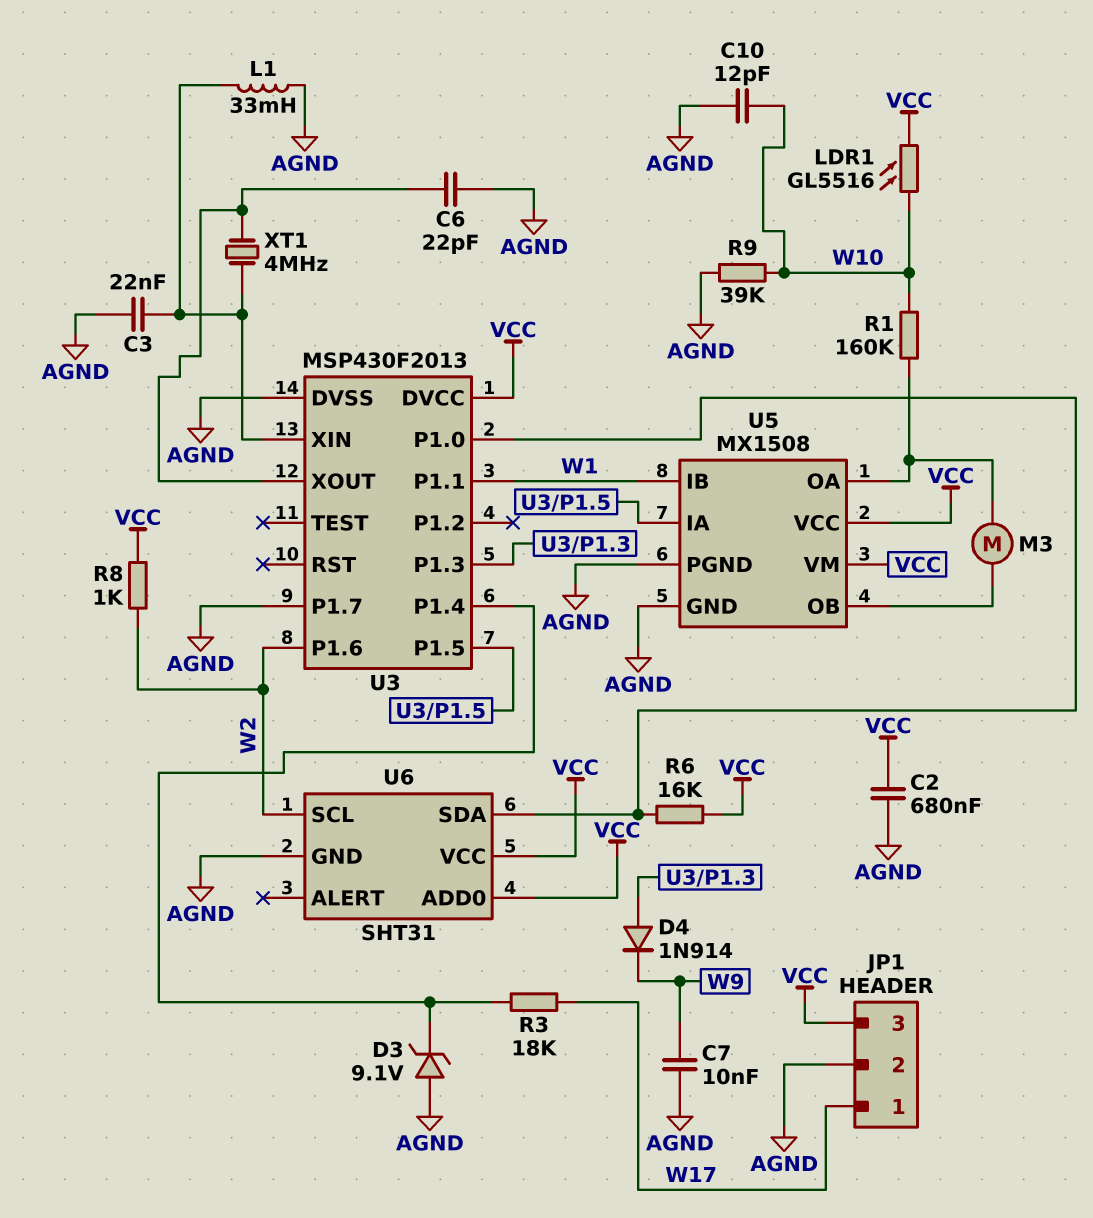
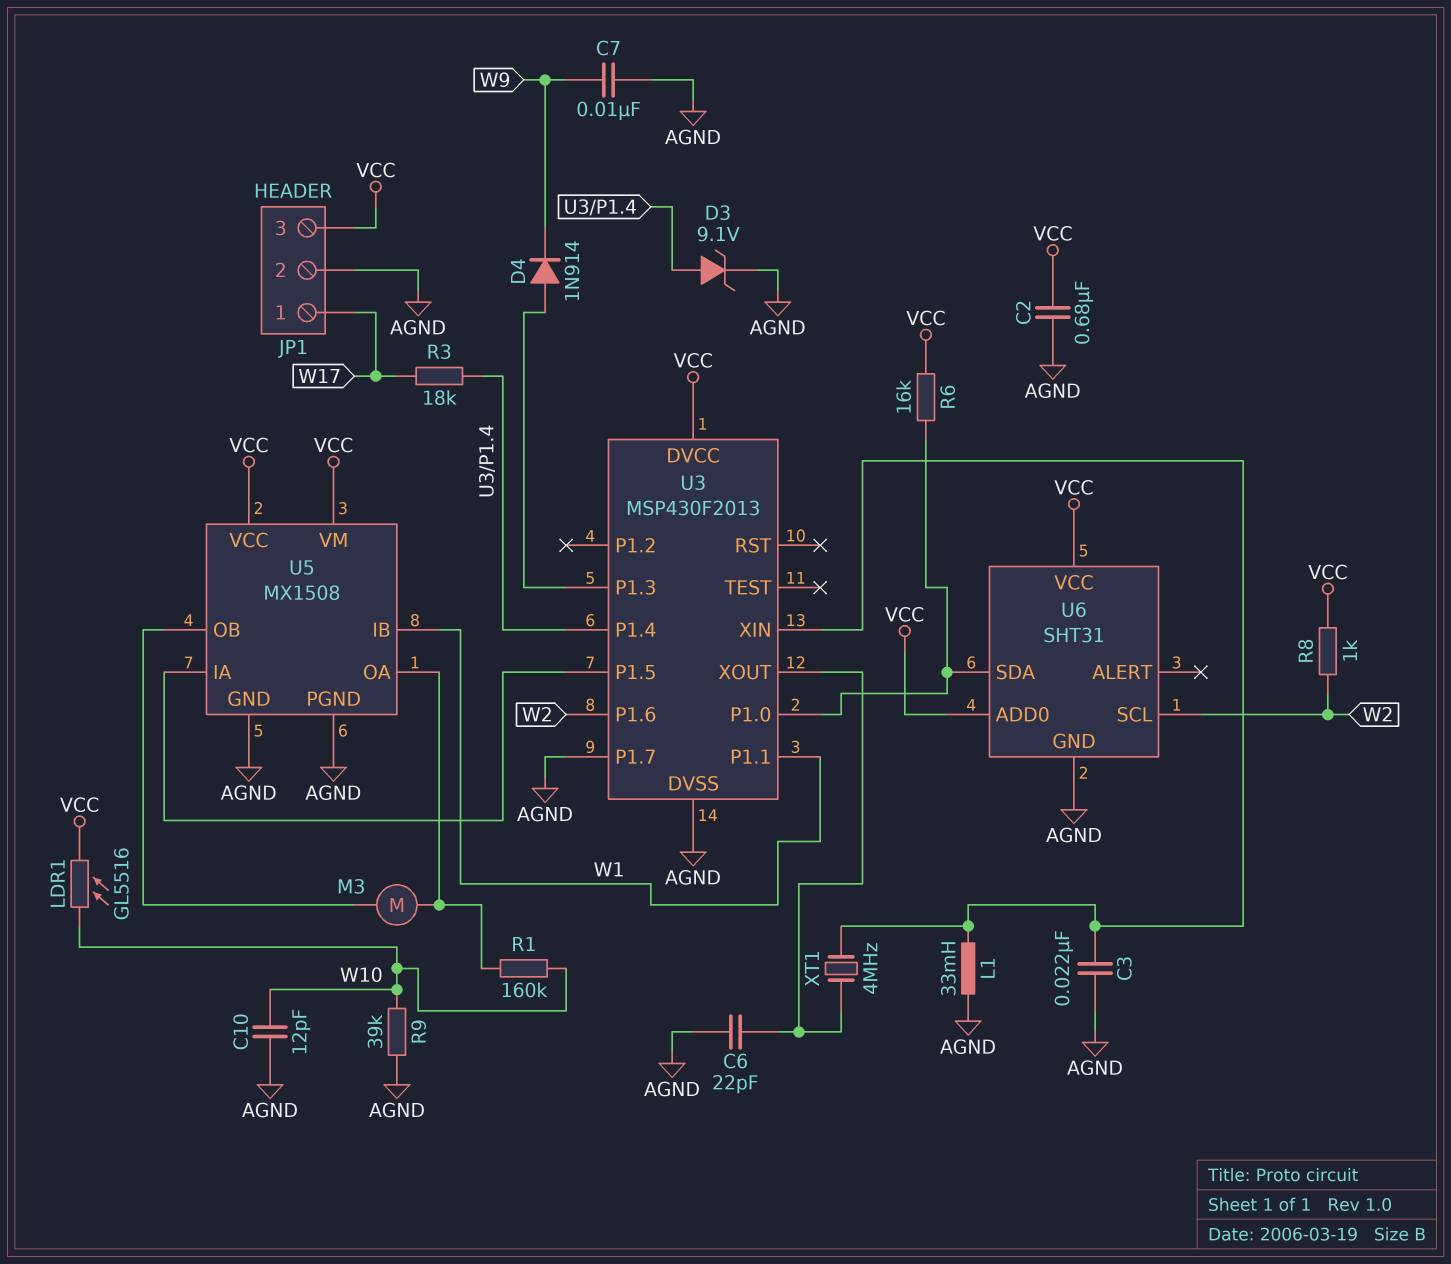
D3: zener 9.1V (A AGND, K U3/P1.4) -> zener 9.1V (A U3/P1.4, K AGND)

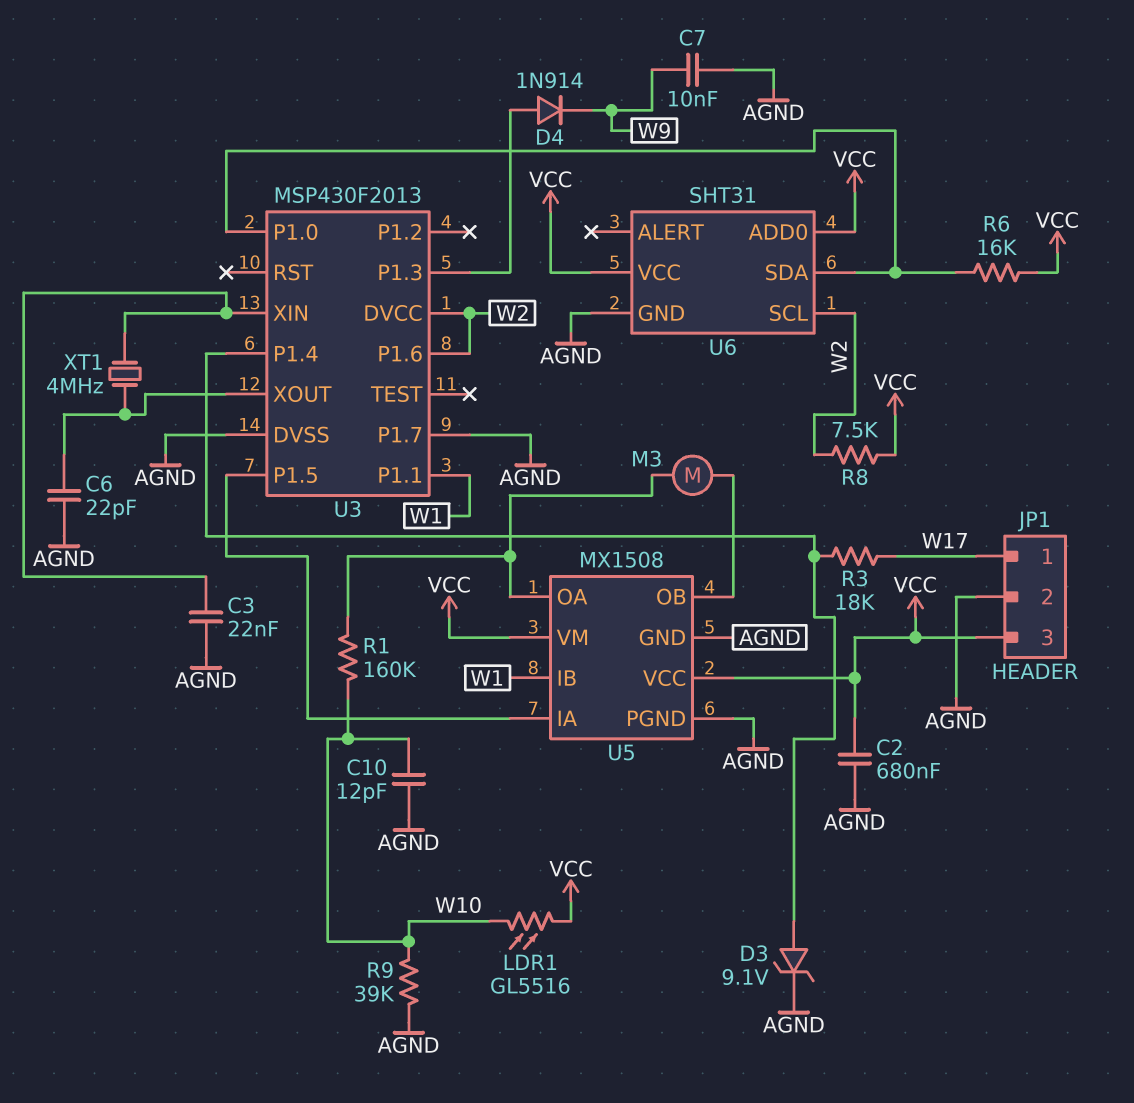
L1: 33mH (AGND, U3/XIN) -> none
R8: 1k (VCC, W2) -> 7.5k (VCC, W2)
U3 pin DVCC: VCC -> W2

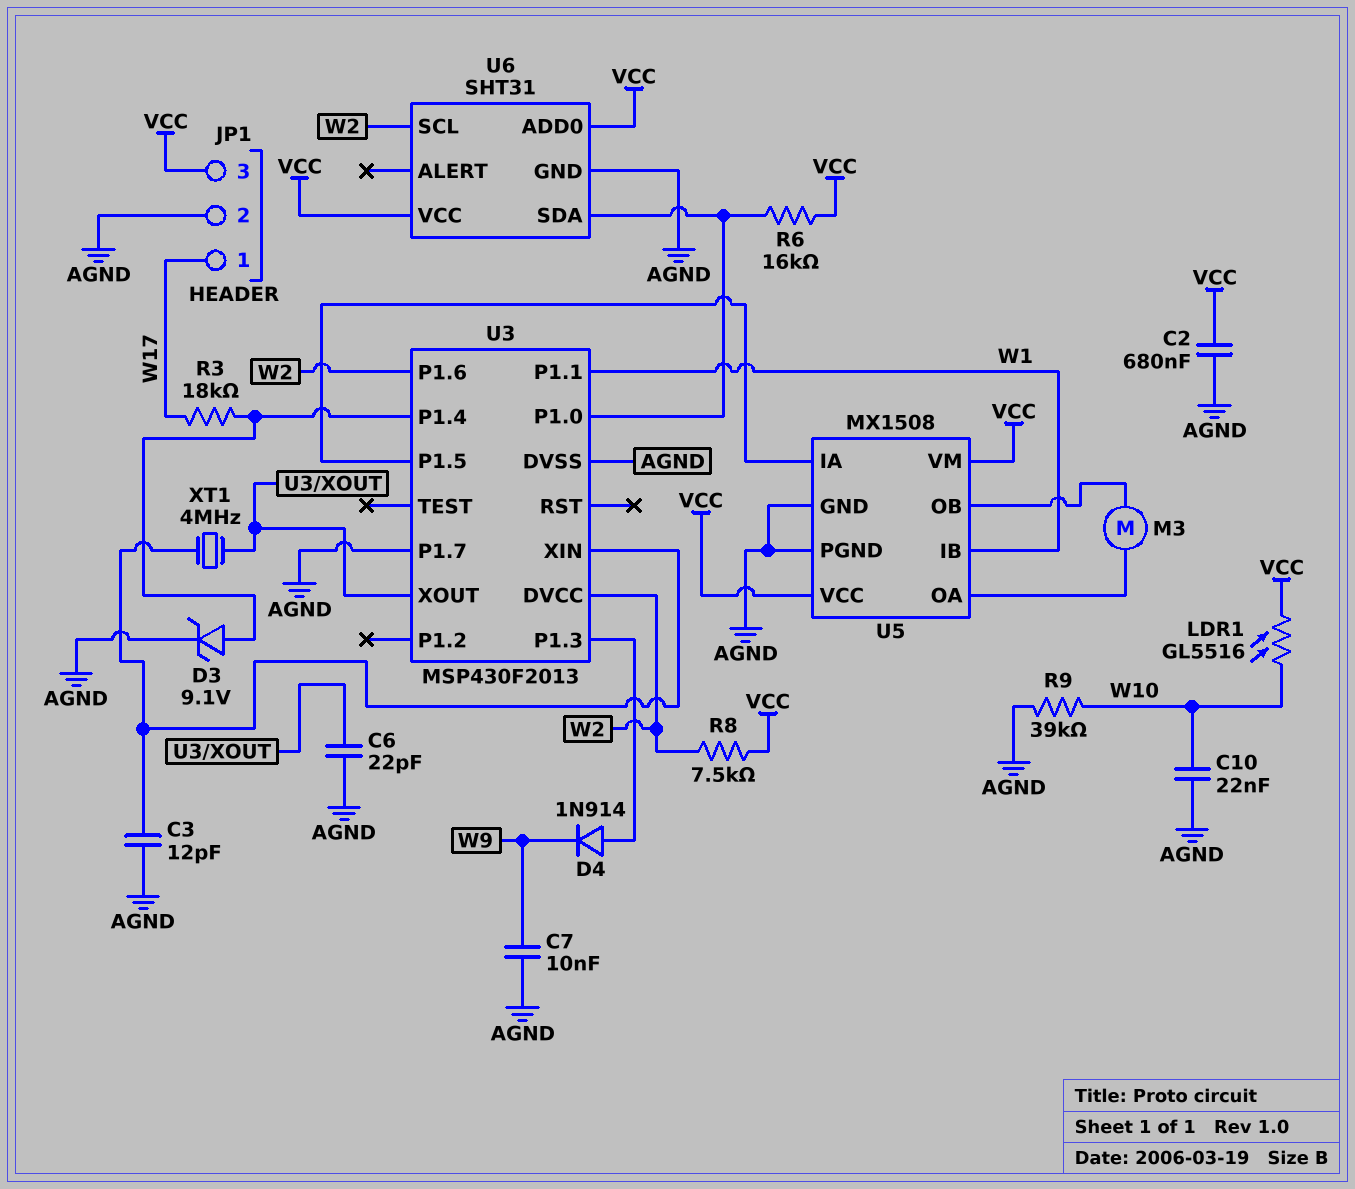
C3: 22nF (AGND, U3/XIN) -> 12pF (AGND, U3/XIN)
C10: 12pF (AGND, W10) -> 22nF (AGND, W10)
R1: 160k (U5/OA, W10) -> none

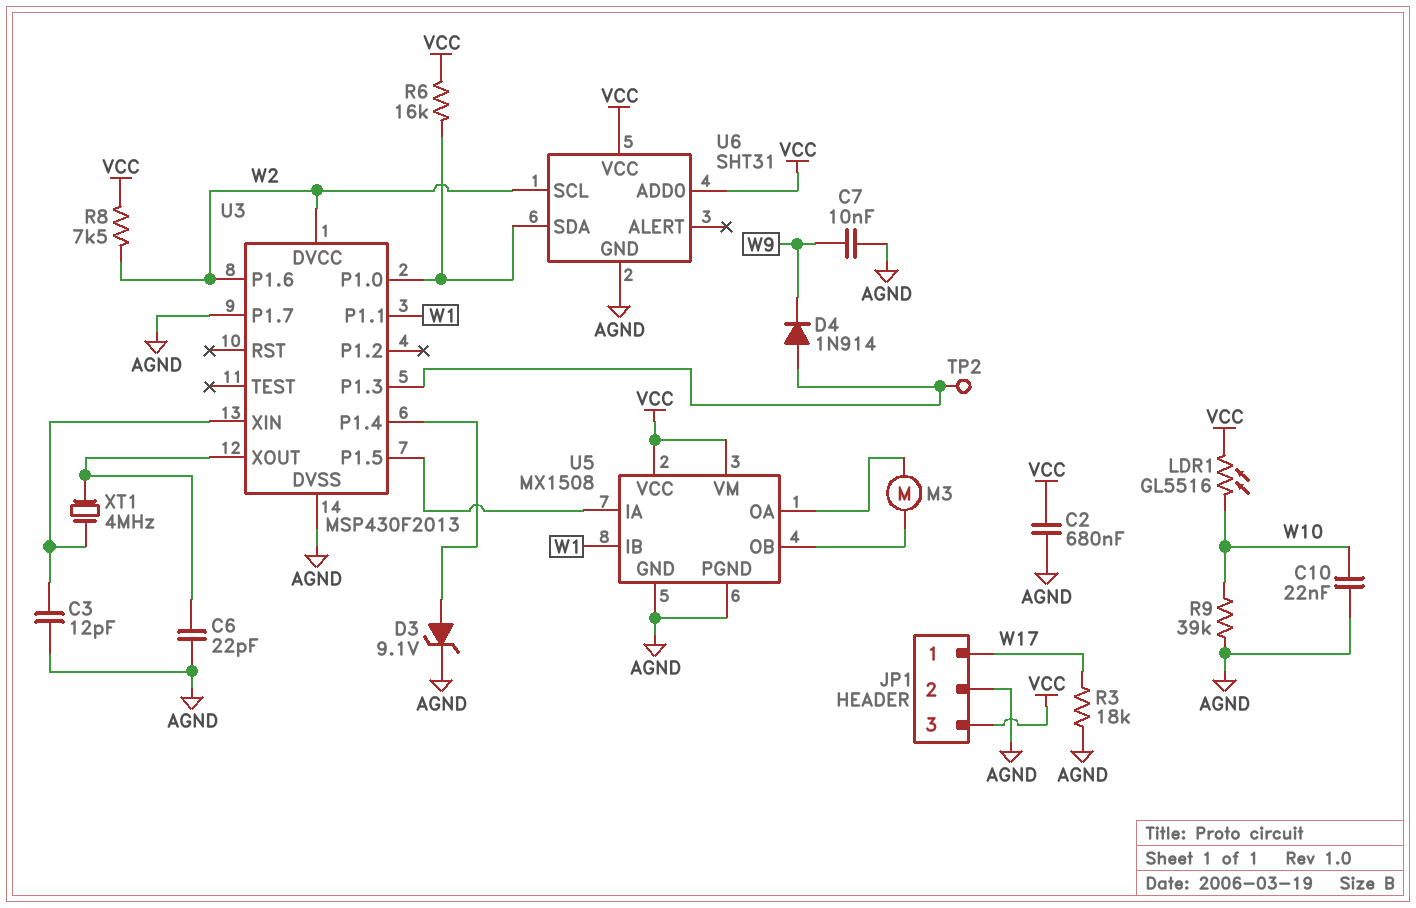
R3: 18k (U3/P1.4, W17) -> 18k (AGND, W17)
TP2: none -> test point (U3/P1.3)

